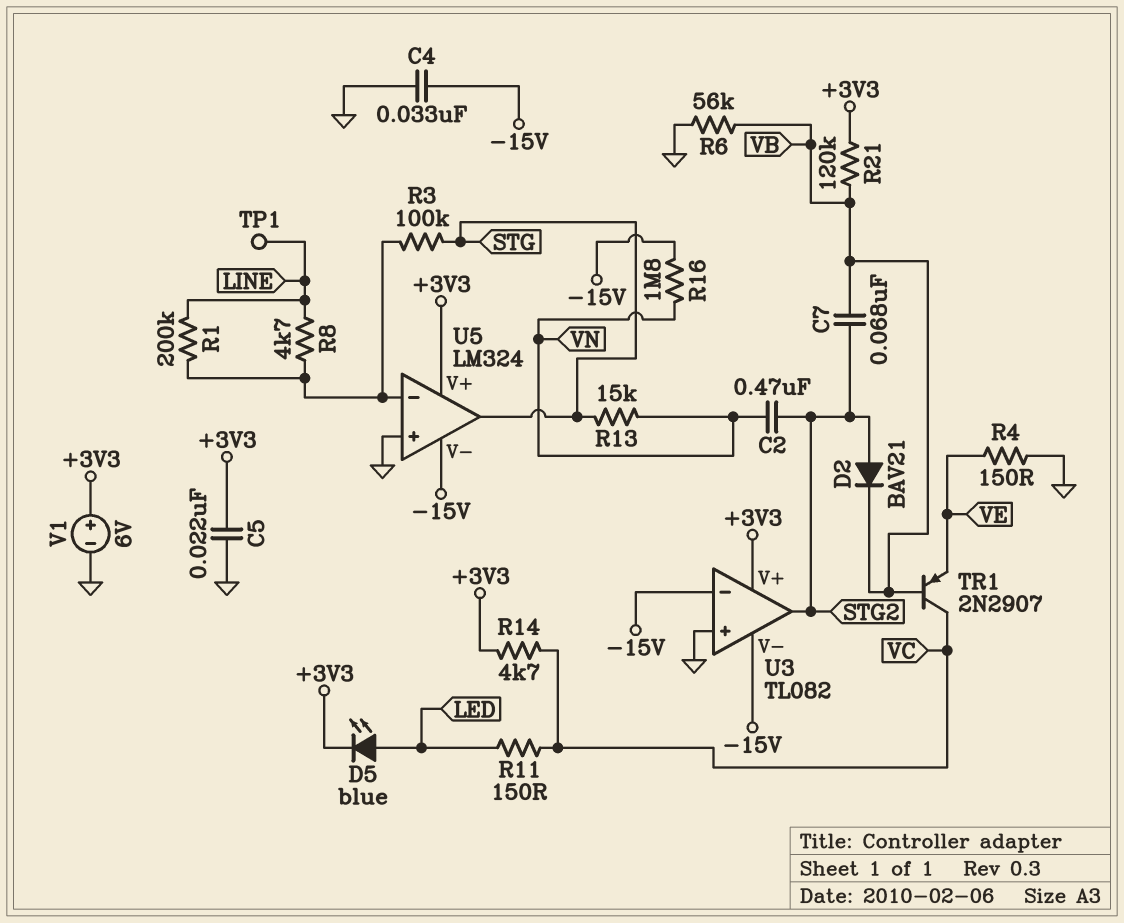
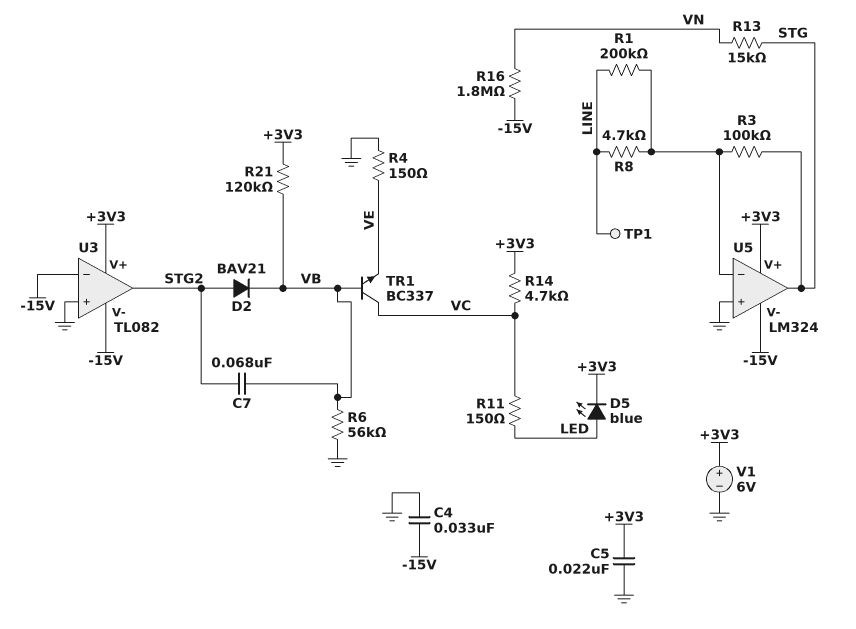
C2: 470nF (STG2, VN) -> none
TR1: PNP 2N2907 (B VB, C VC, E VE) -> NPN BC337 (B VB, C VC, E VE)

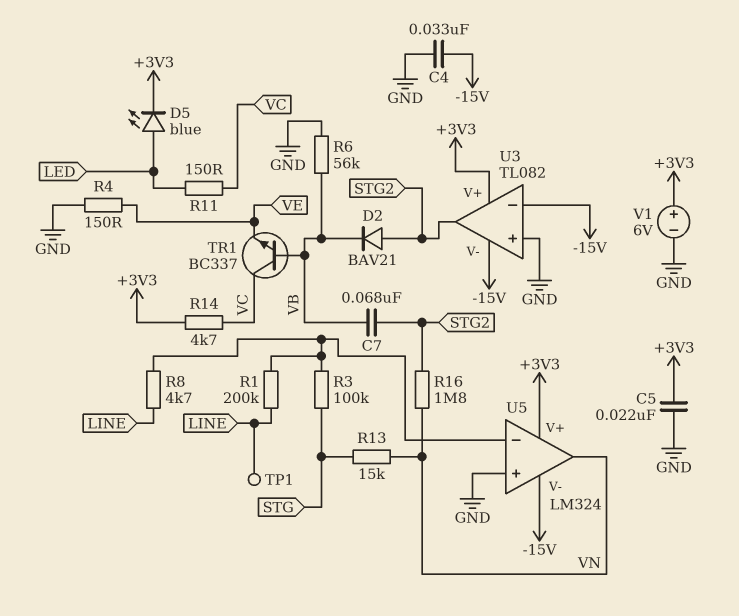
R16: 1.8M (-15V, VN) -> 1.8M (STG2, VN)
R21: 120k (+3V3, VB) -> none
U5 pin out: STG -> VN

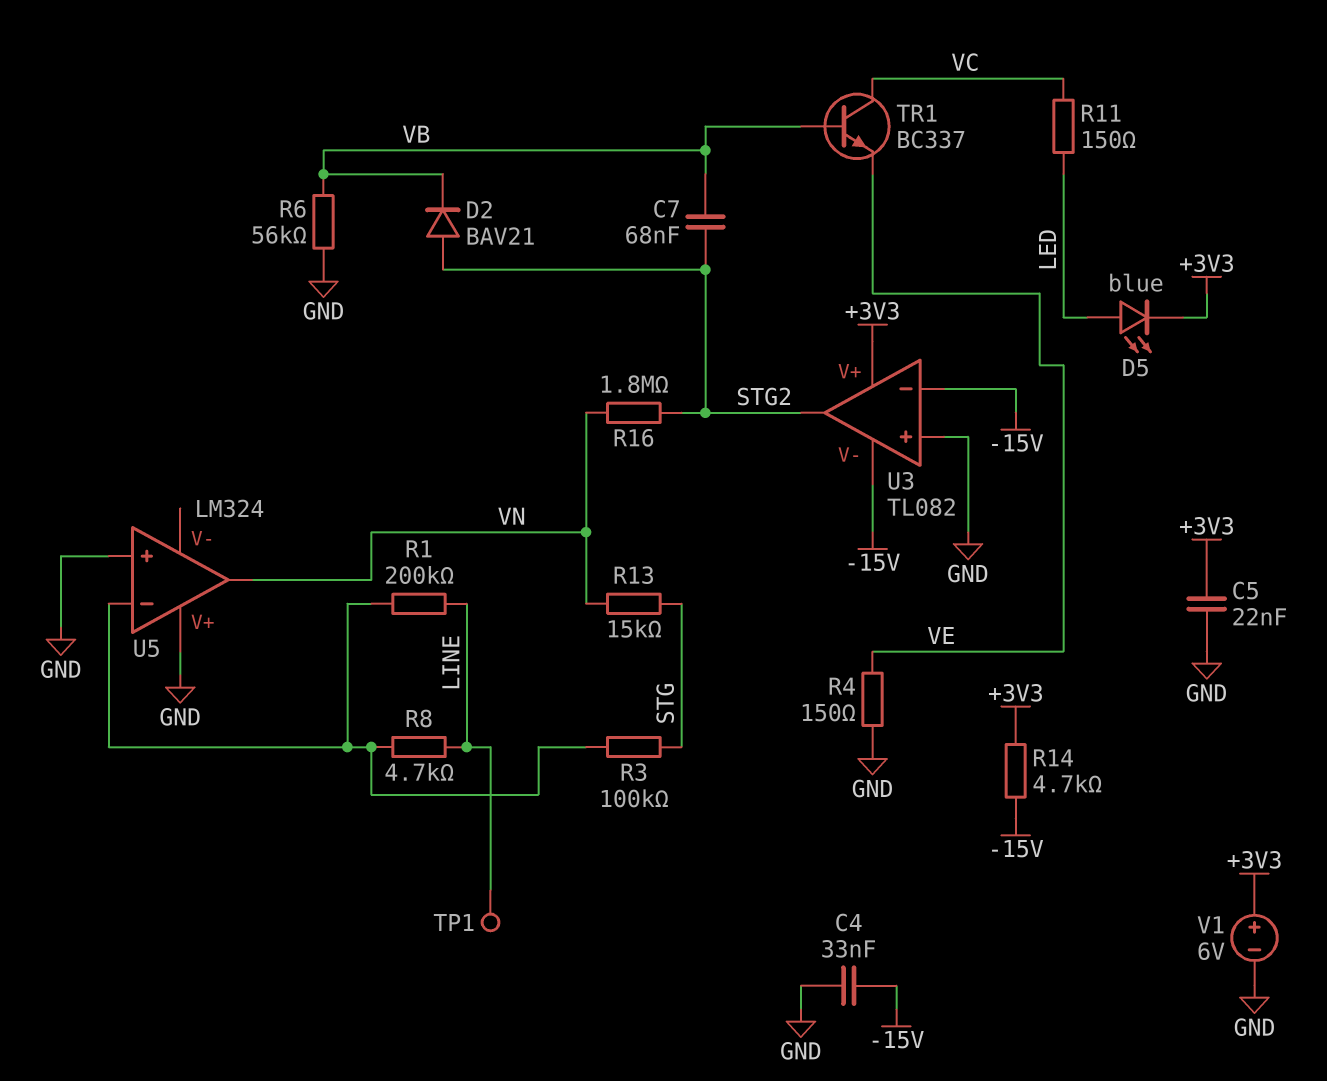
R14: 4.7k (+3V3, VC) -> 4.7k (+3V3, -15V)
U5 pin V+: +3V3 -> GND
U5 pin V-: -15V -> none

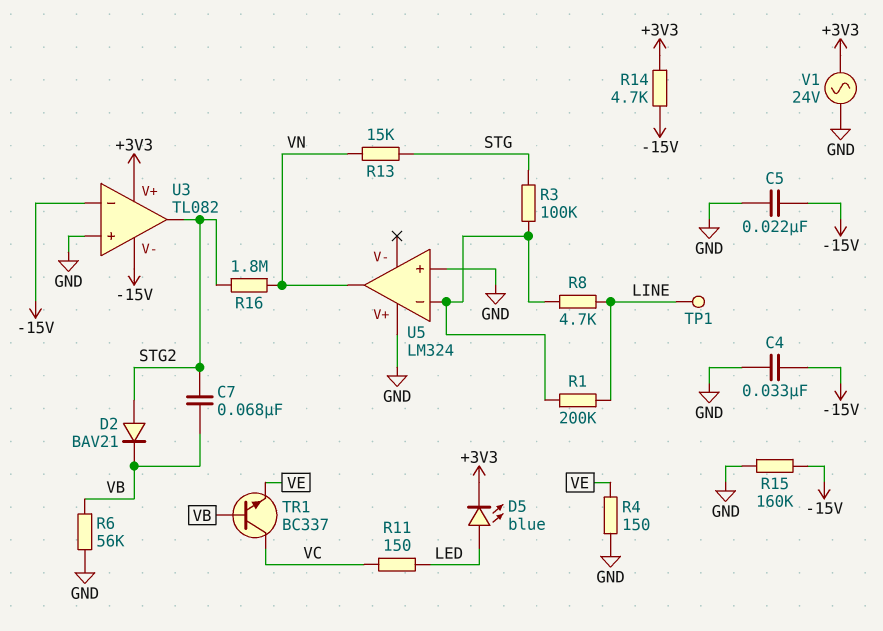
C5: 22nF (+3V3, GND) -> 22nF (-15V, GND)
R15: none -> 160k (-15V, GND)
V1: 6V (plus +3V3, minus GND) -> AC 24V (+3V3, GND)

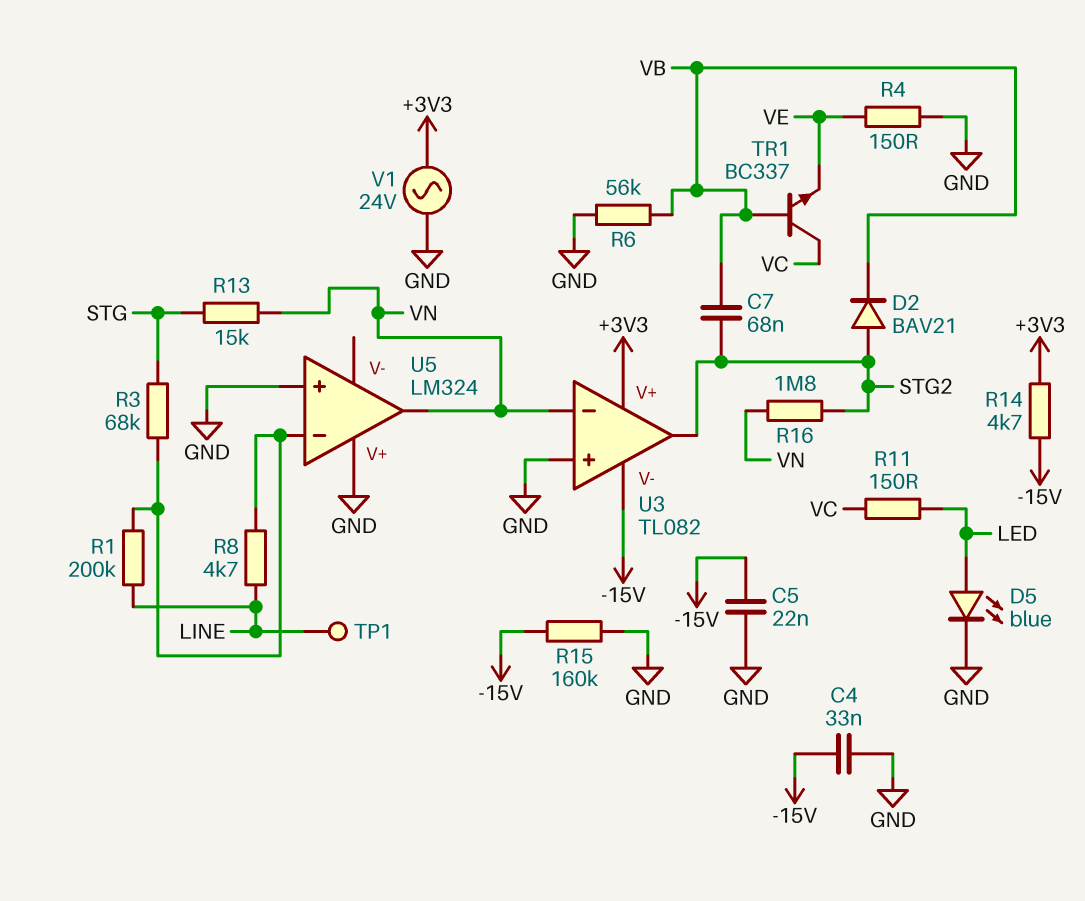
D5: LED blue (A LED, K +3V3) -> LED blue (A LED, K GND)
R3: 100k (STG, U5/in-) -> 68k (STG, U5/in-)
U3 pin in-: -15V -> VN

